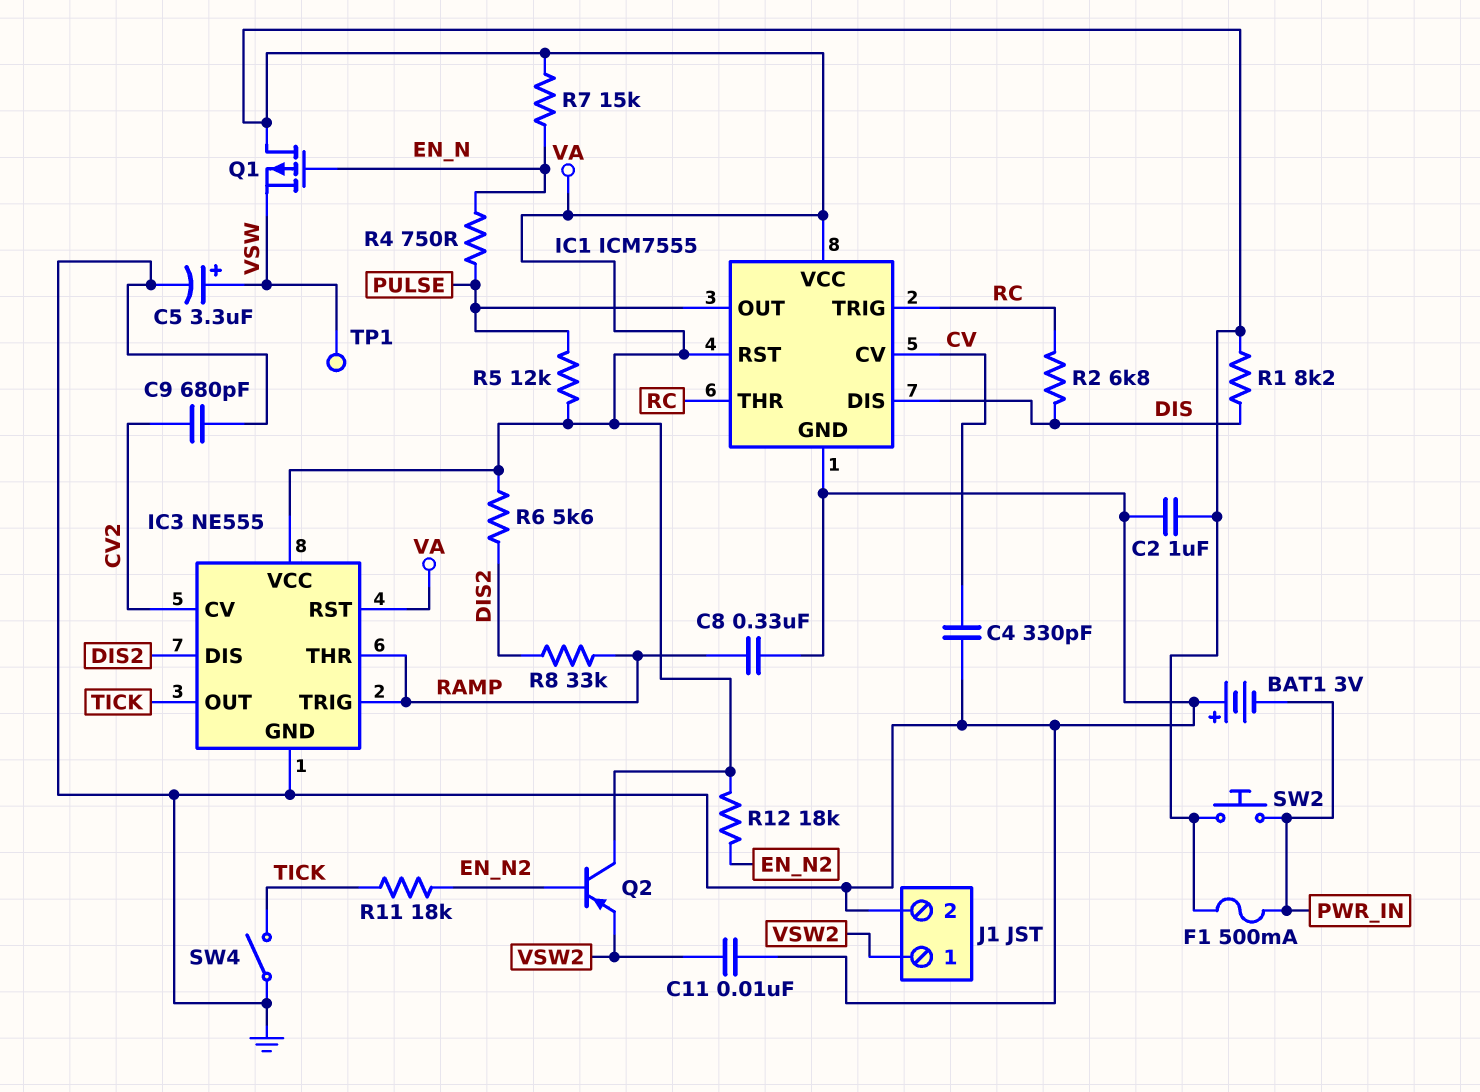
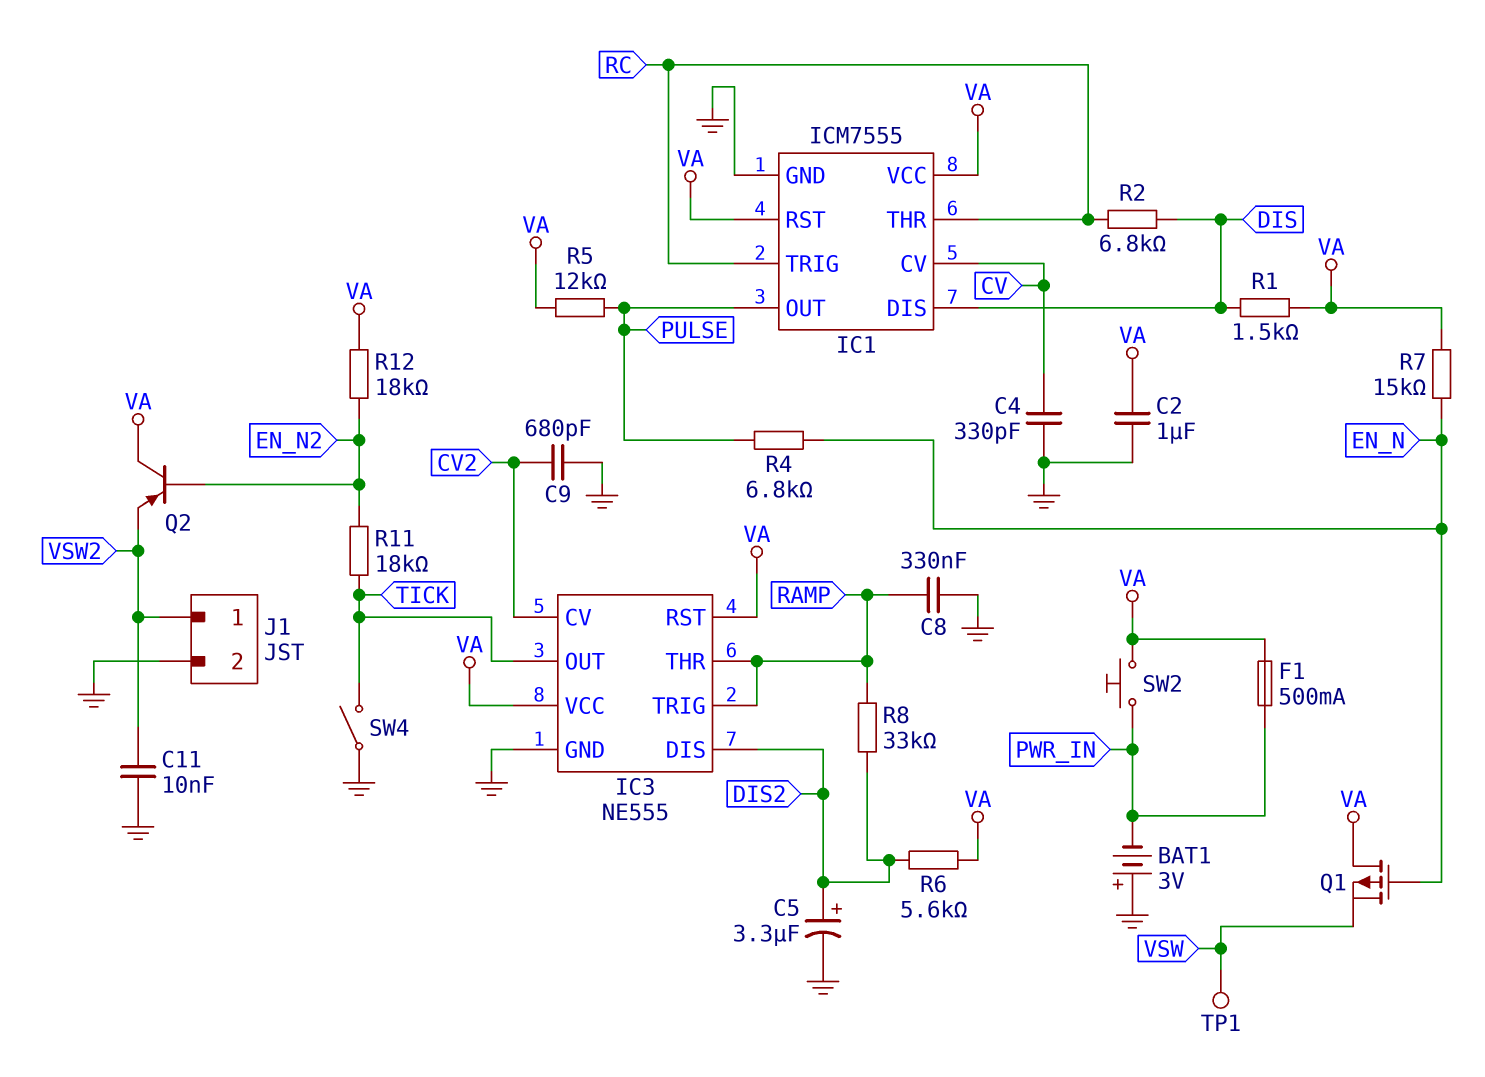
C5: 3.3uF (plus VSW, minus GND) -> 3.3uF (plus DIS2, minus GND)
R1: 8.2k (DIS, VA) -> 1.5k (DIS, VA)
R4: 750 (EN_N, PULSE) -> 6.8k (EN_N, PULSE)

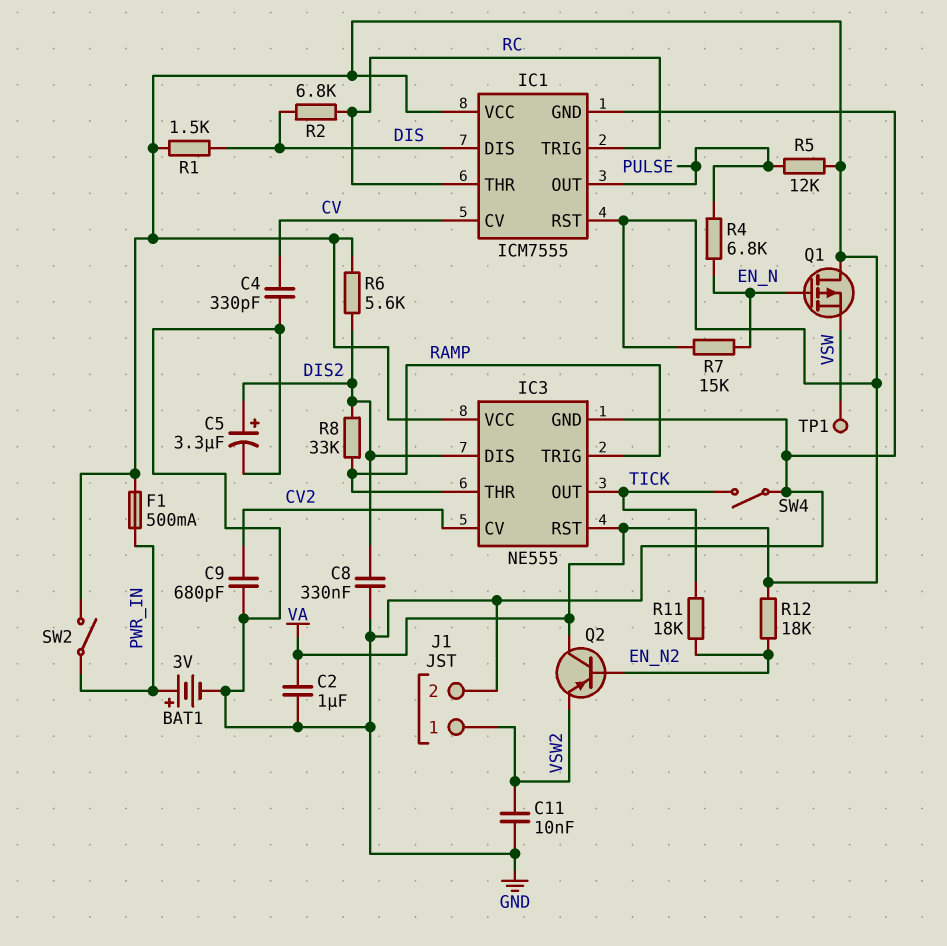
BAT1: 3V (plus GND, minus PWR_IN) -> 3V (plus PWR_IN, minus GND)
C8: 330nF (GND, RAMP) -> 330nF (DIS2, GND)
SW2: button (PWR_IN, VA) -> switch (PWR_IN, VA)

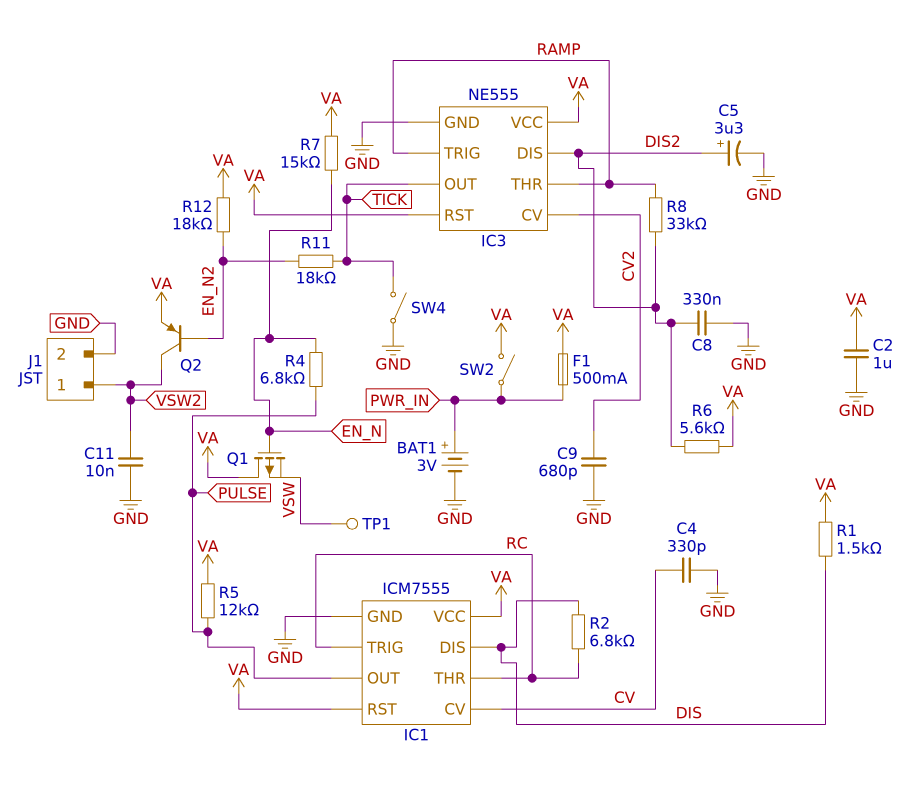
Q2: PNP (B EN_N2, C VA, E VSW2) -> PNP (B EN_N2, C VSW2, E VA)

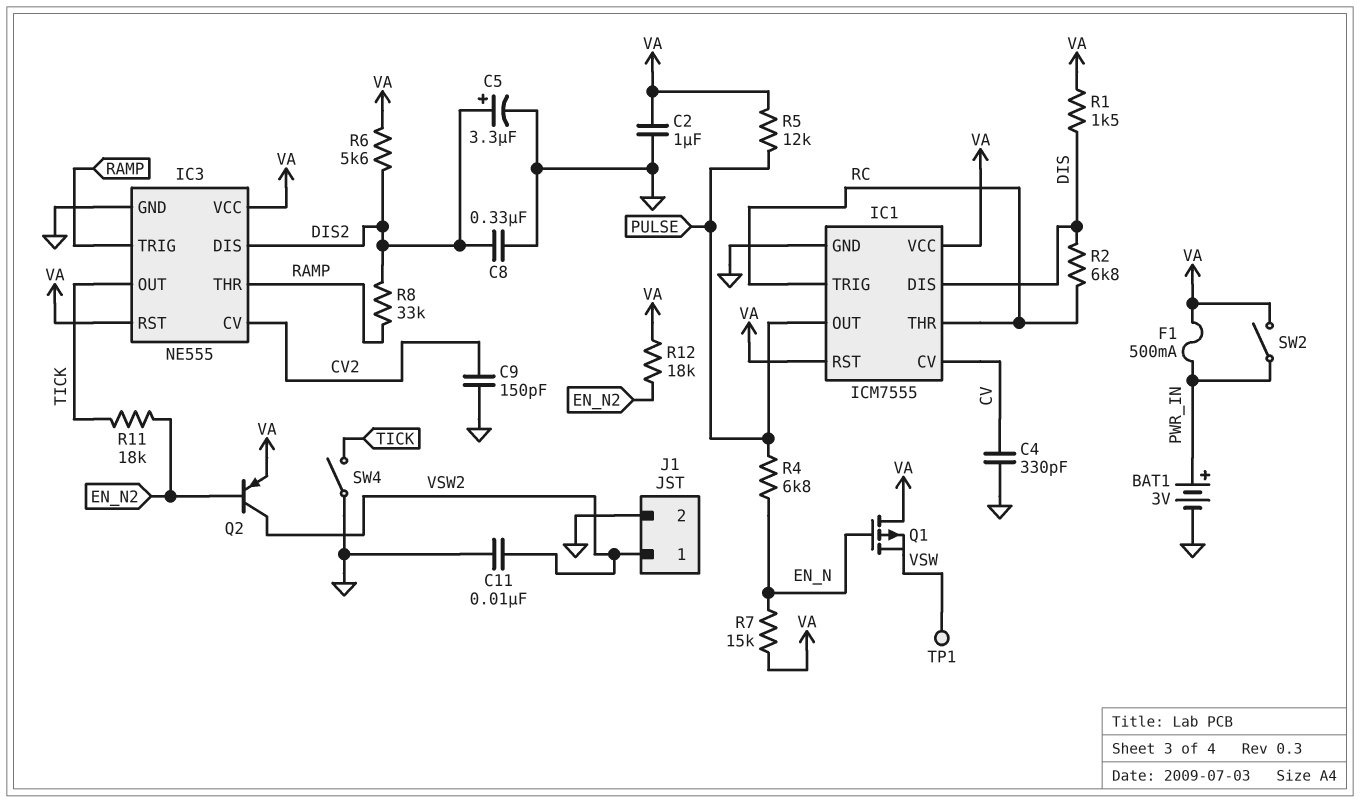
C9: 680pF (CV2, GND) -> 150pF (CV2, GND)

